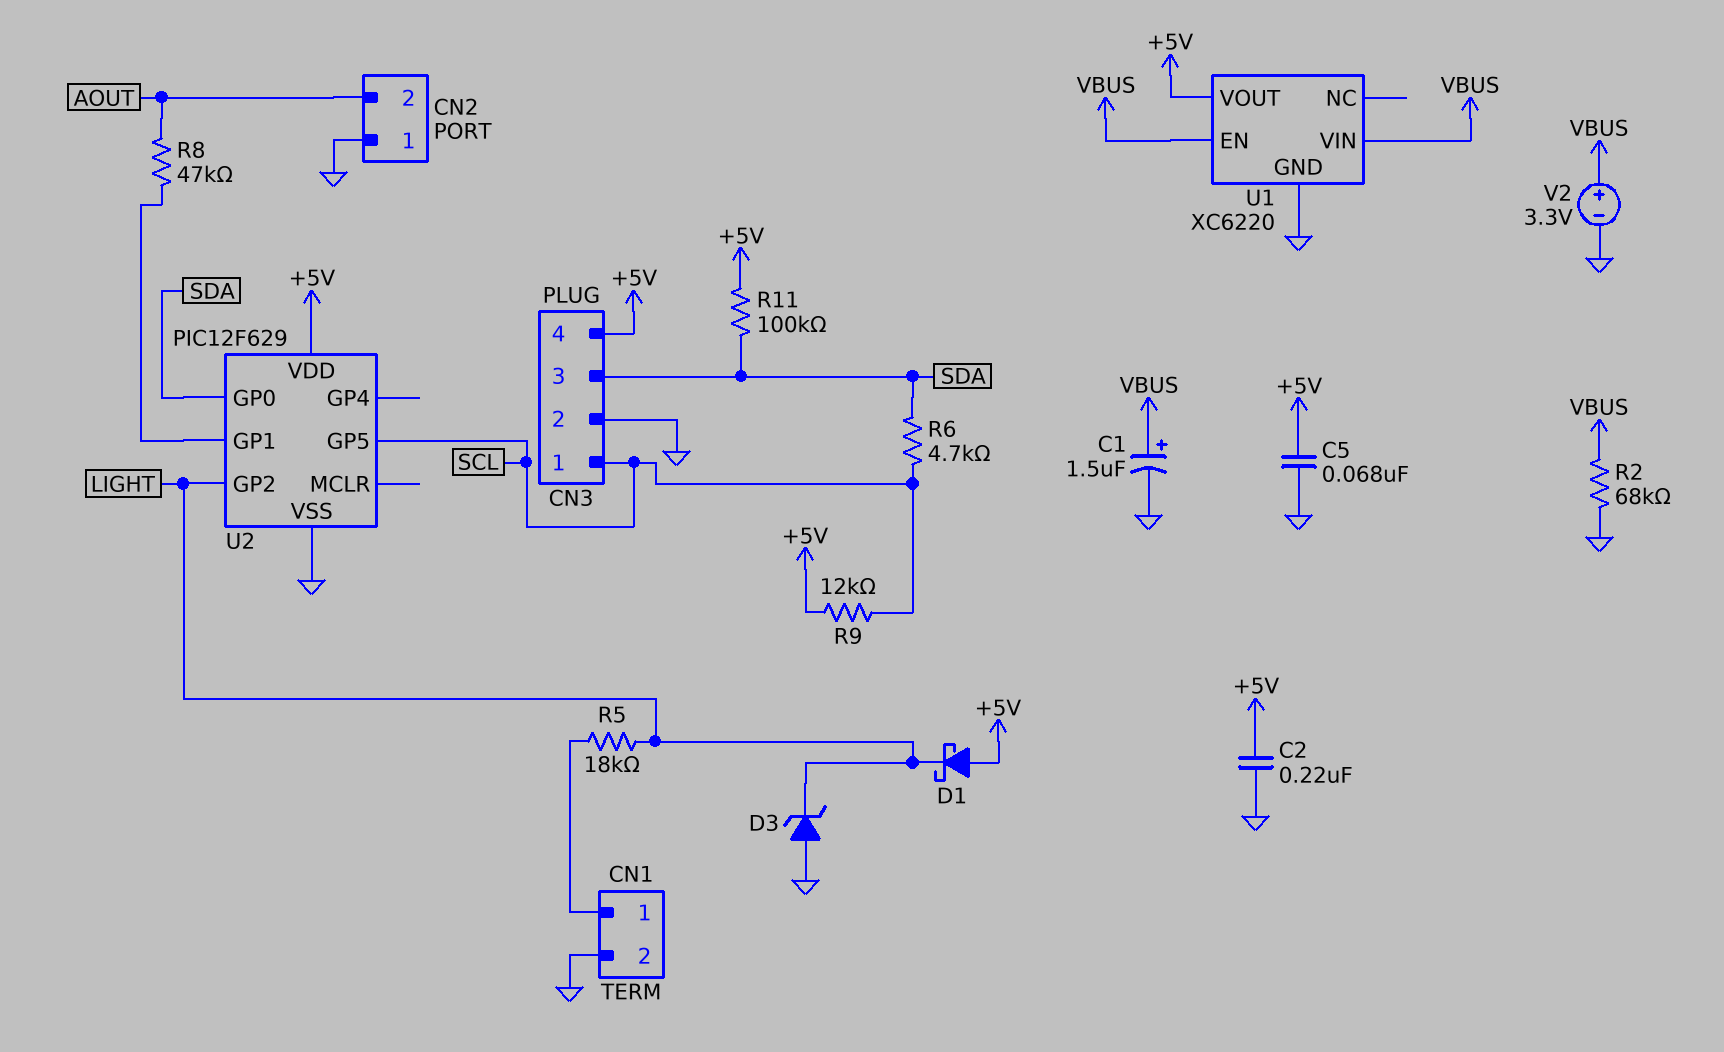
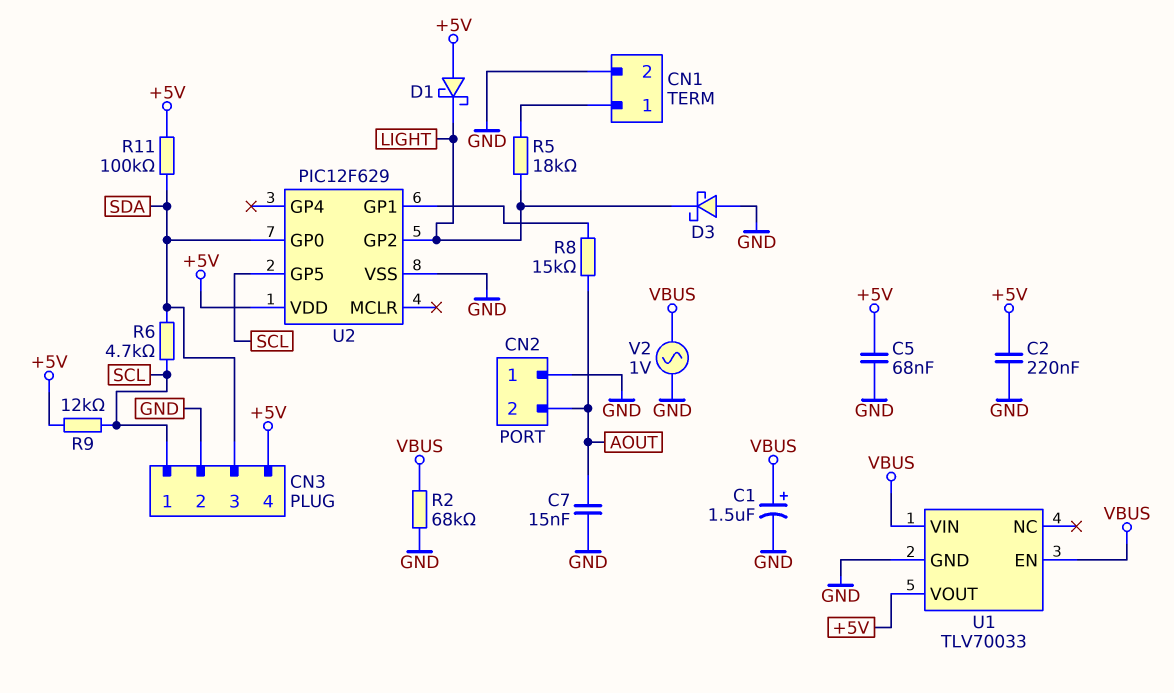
C7: none -> 15nF (AOUT, GND)
D3: zener (A GND, K LIGHT) -> schottky (A GND, K LIGHT)
R8: 47k (AOUT, U2/GP1) -> 15k (AOUT, U2/GP1)
U1: XC6220 -> TLV70033
V2: 3.3V (plus VBUS, minus GND) -> AC 1V (GND, VBUS)

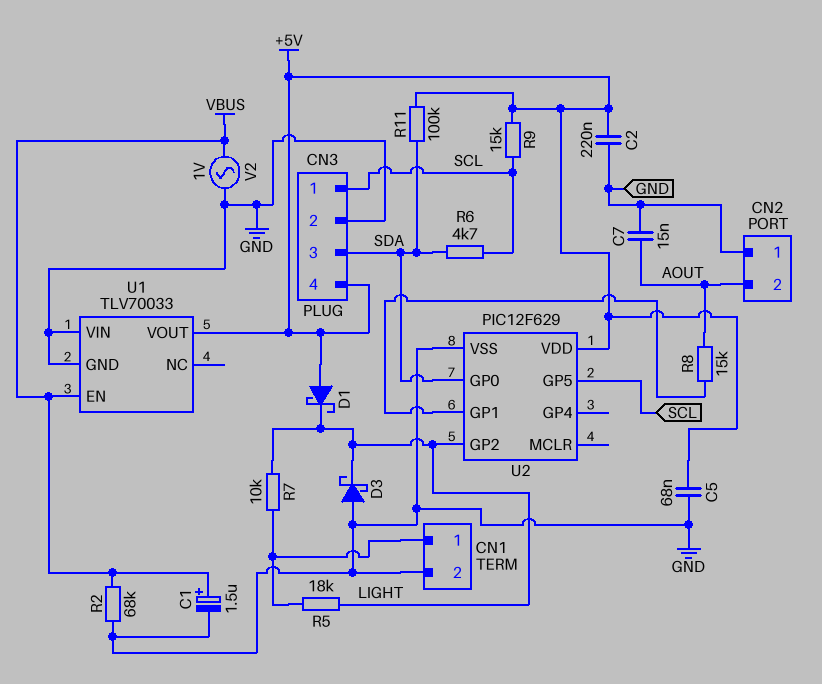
R7: none -> 10k (CN1/1, LIGHT)
R9: 12k (+5V, SCL) -> 15k (+5V, SCL)
U1 pin VIN: VBUS -> GND

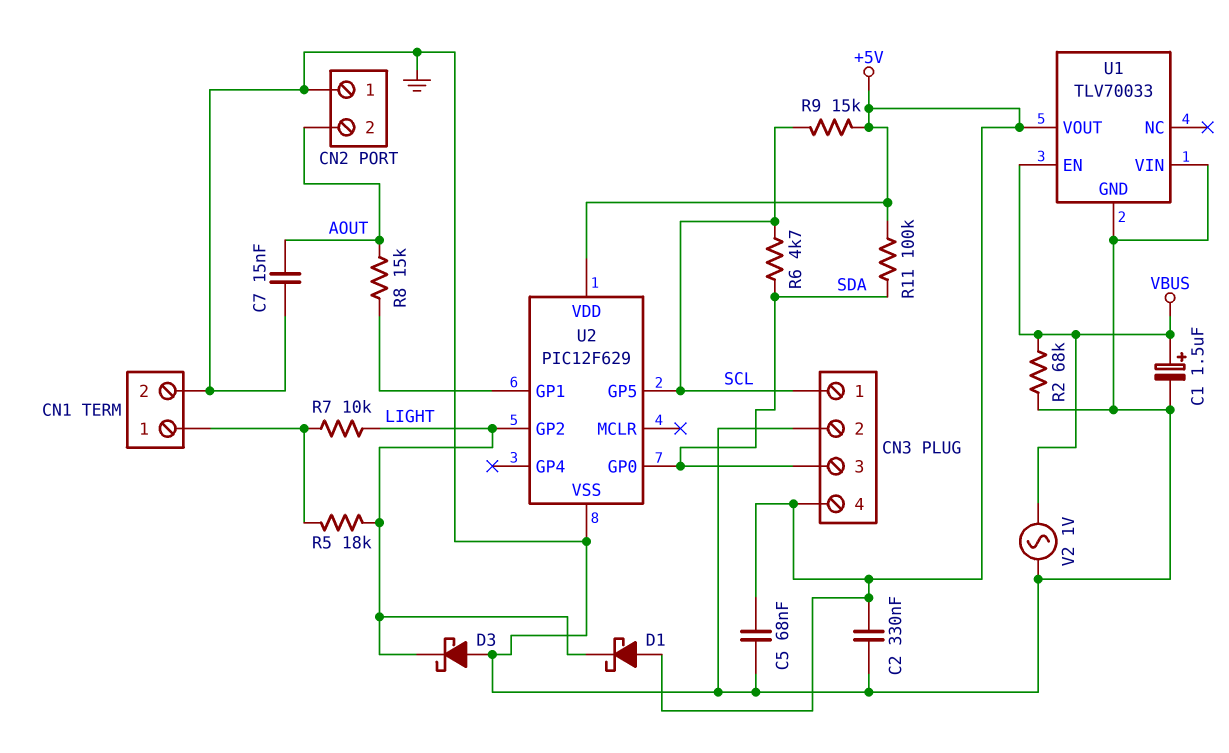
C2: 220nF (+5V, GND) -> 330nF (+5V, GND)

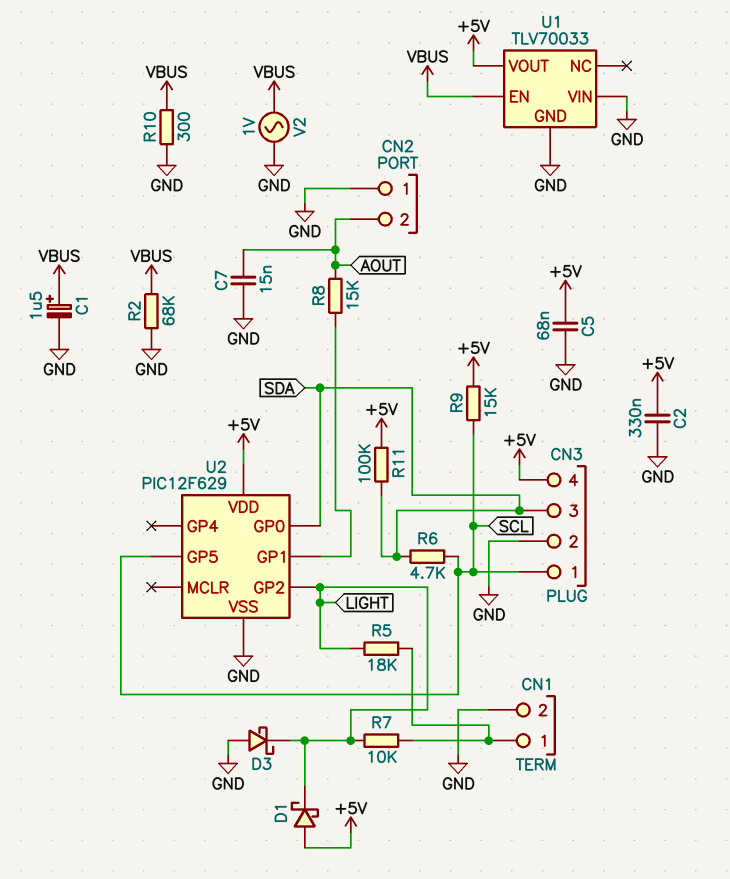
R10: none -> 300 (GND, VBUS)

